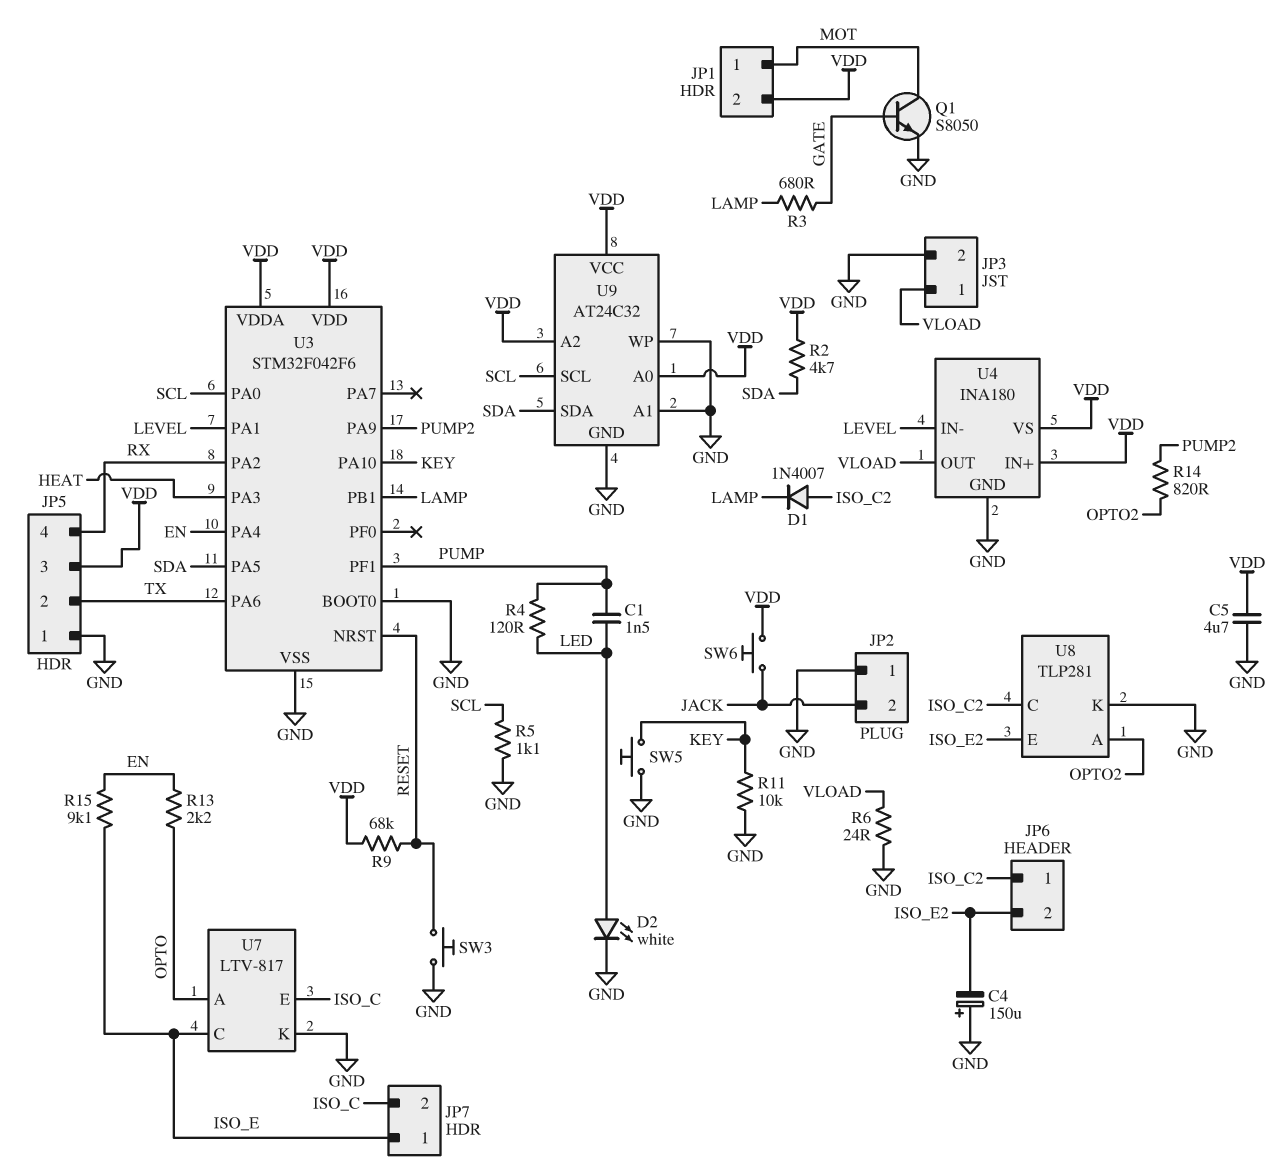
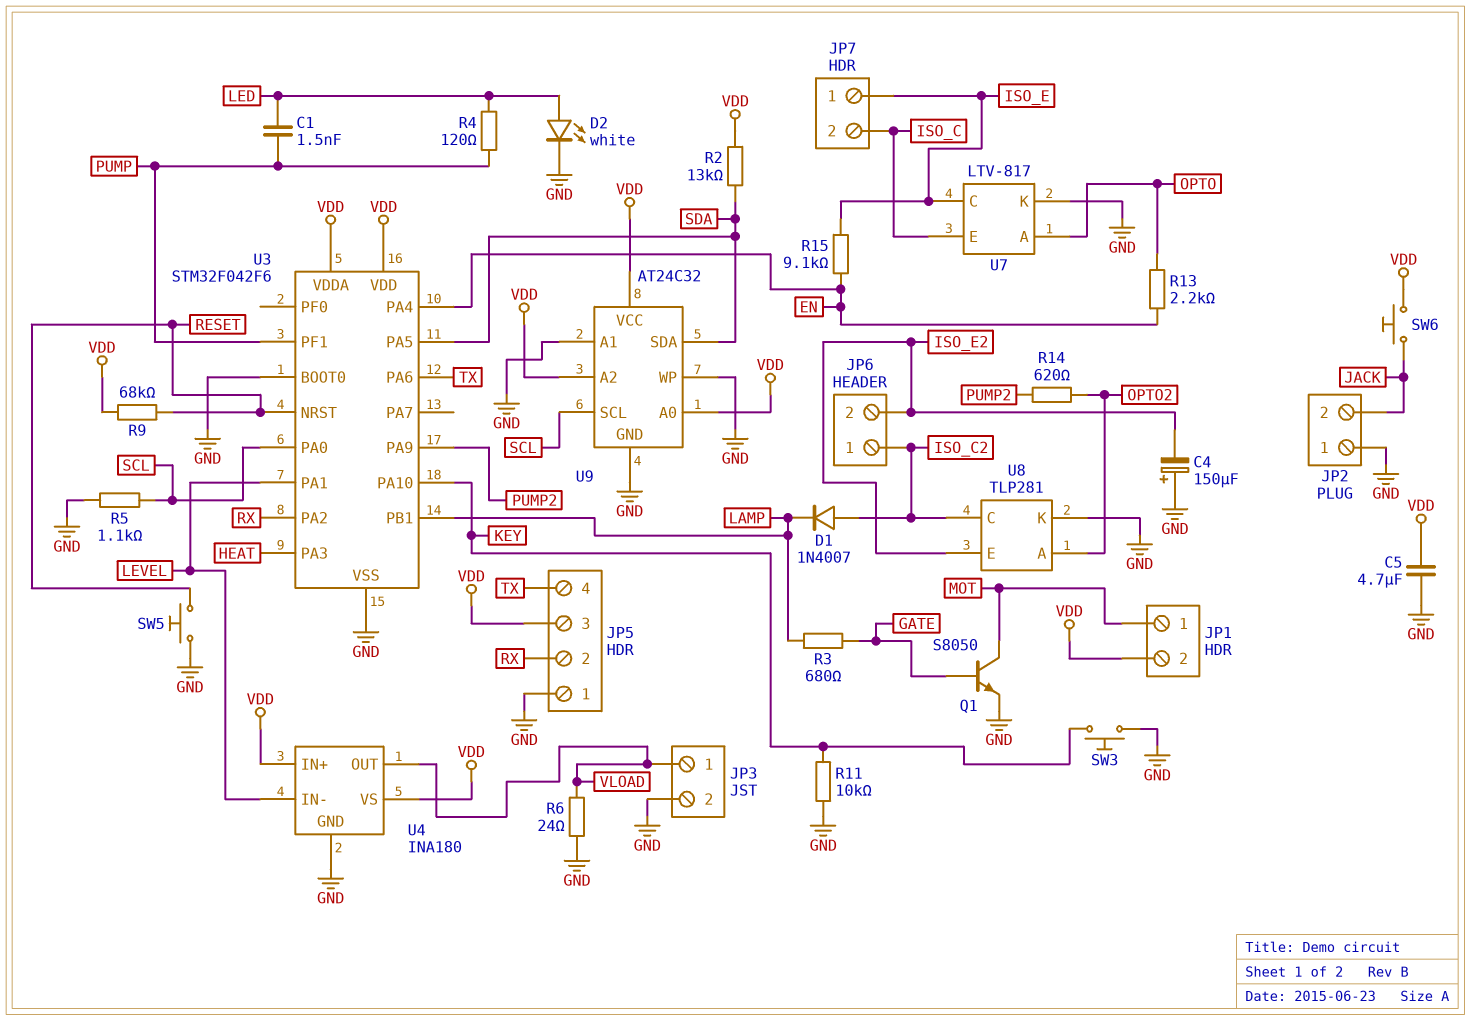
JP5 pin 2: TX -> RX
JP5 pin 4: RX -> TX
R2: 4.7k (SDA, VDD) -> 13k (SDA, VDD)
R14: 820 (OPTO2, PUMP2) -> 620 (OPTO2, PUMP2)
SW3: button (GND, RESET) -> button (GND, KEY)
SW5: button (GND, KEY) -> button (GND, RESET)

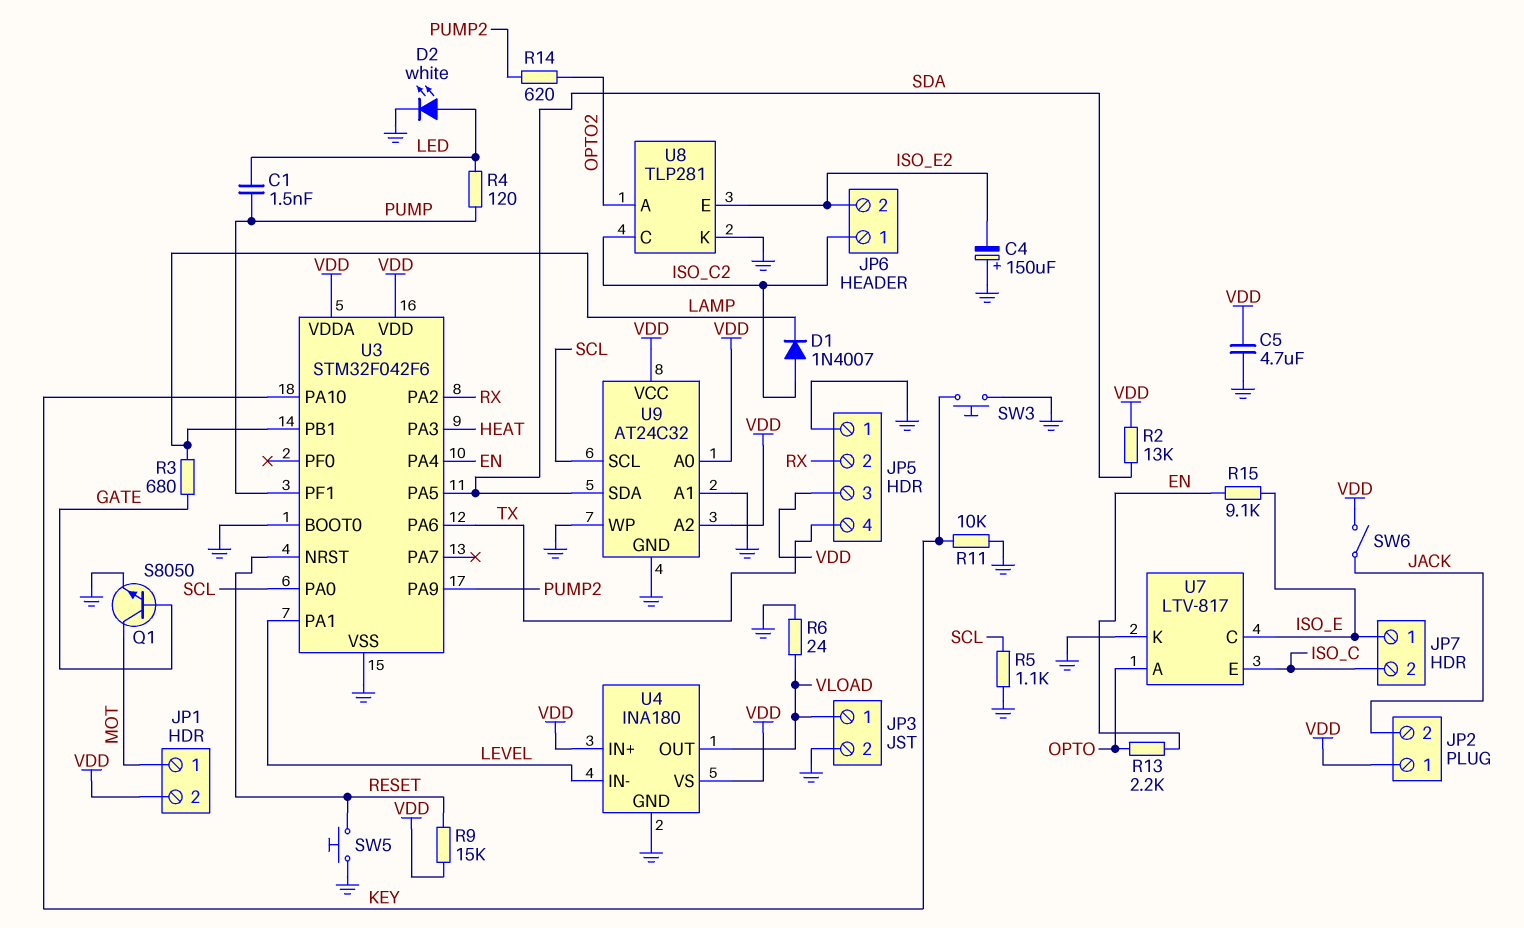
JP2 pin 1: GND -> VDD
R9: 68k (RESET, VDD) -> 15k (RESET, VDD)
SW6: button (JACK, VDD) -> switch (JACK, VDD)

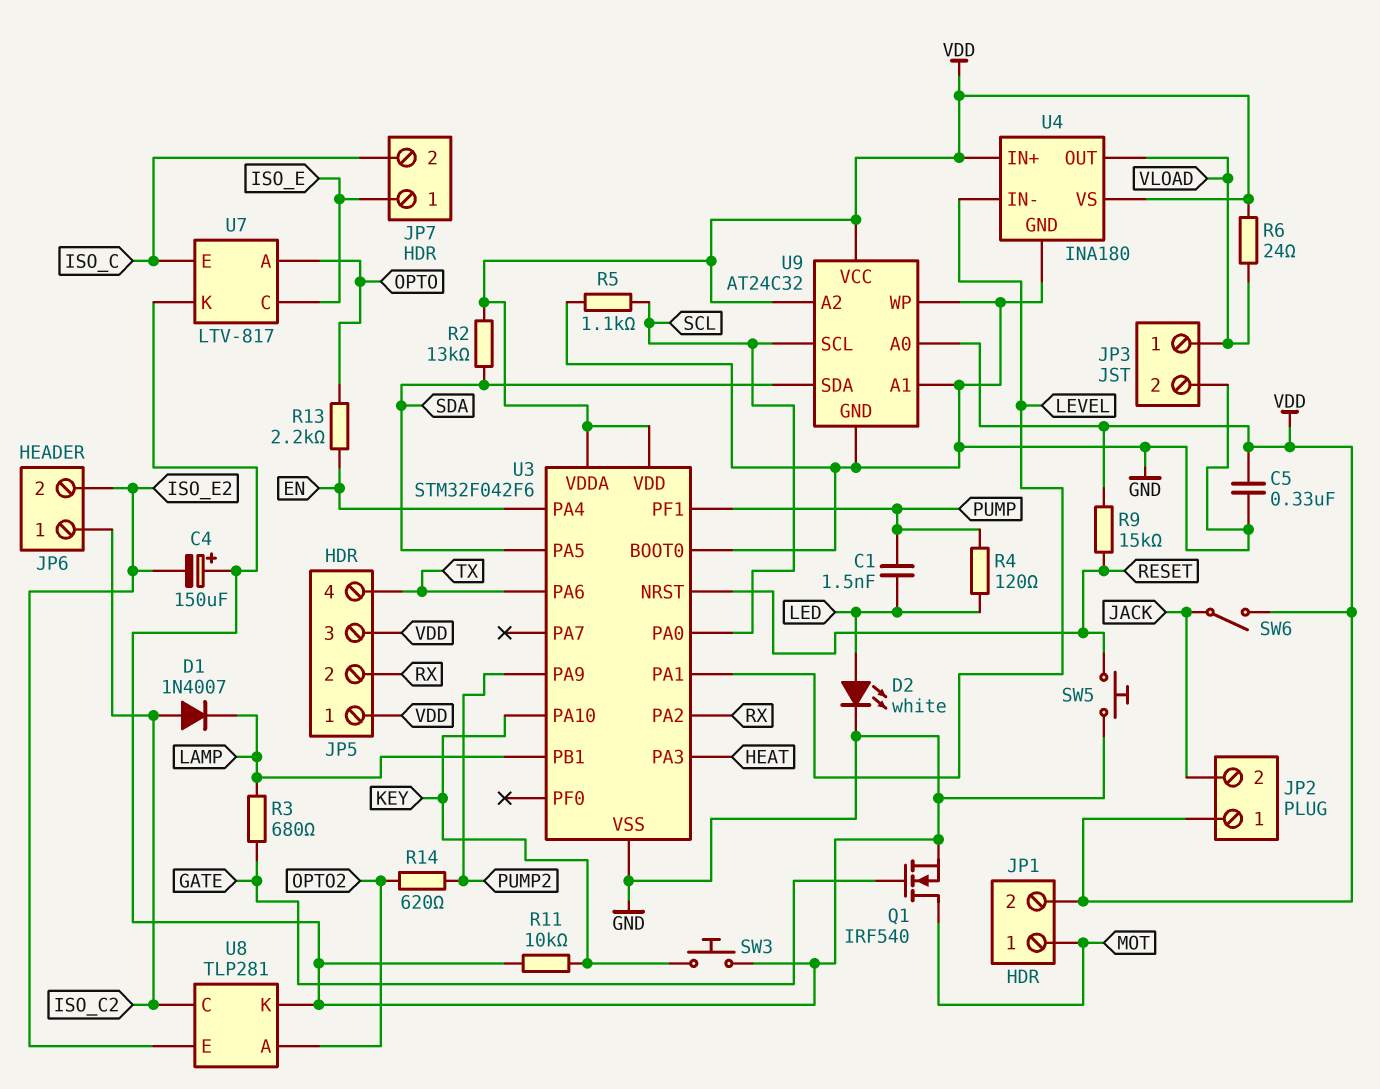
C5: 4.7uF (GND, VDD) -> 330nF (GND, VDD)
JP5 pin 1: GND -> VDD
Q1: NPN S8050 (B GATE, C MOT, E GND) -> NMOS IRF540 (G GATE, D MOT, S GND)
R6: 24 (GND, VLOAD) -> 24 (VDD, VLOAD)
R15: 9.1k (EN, ISO_E) -> none

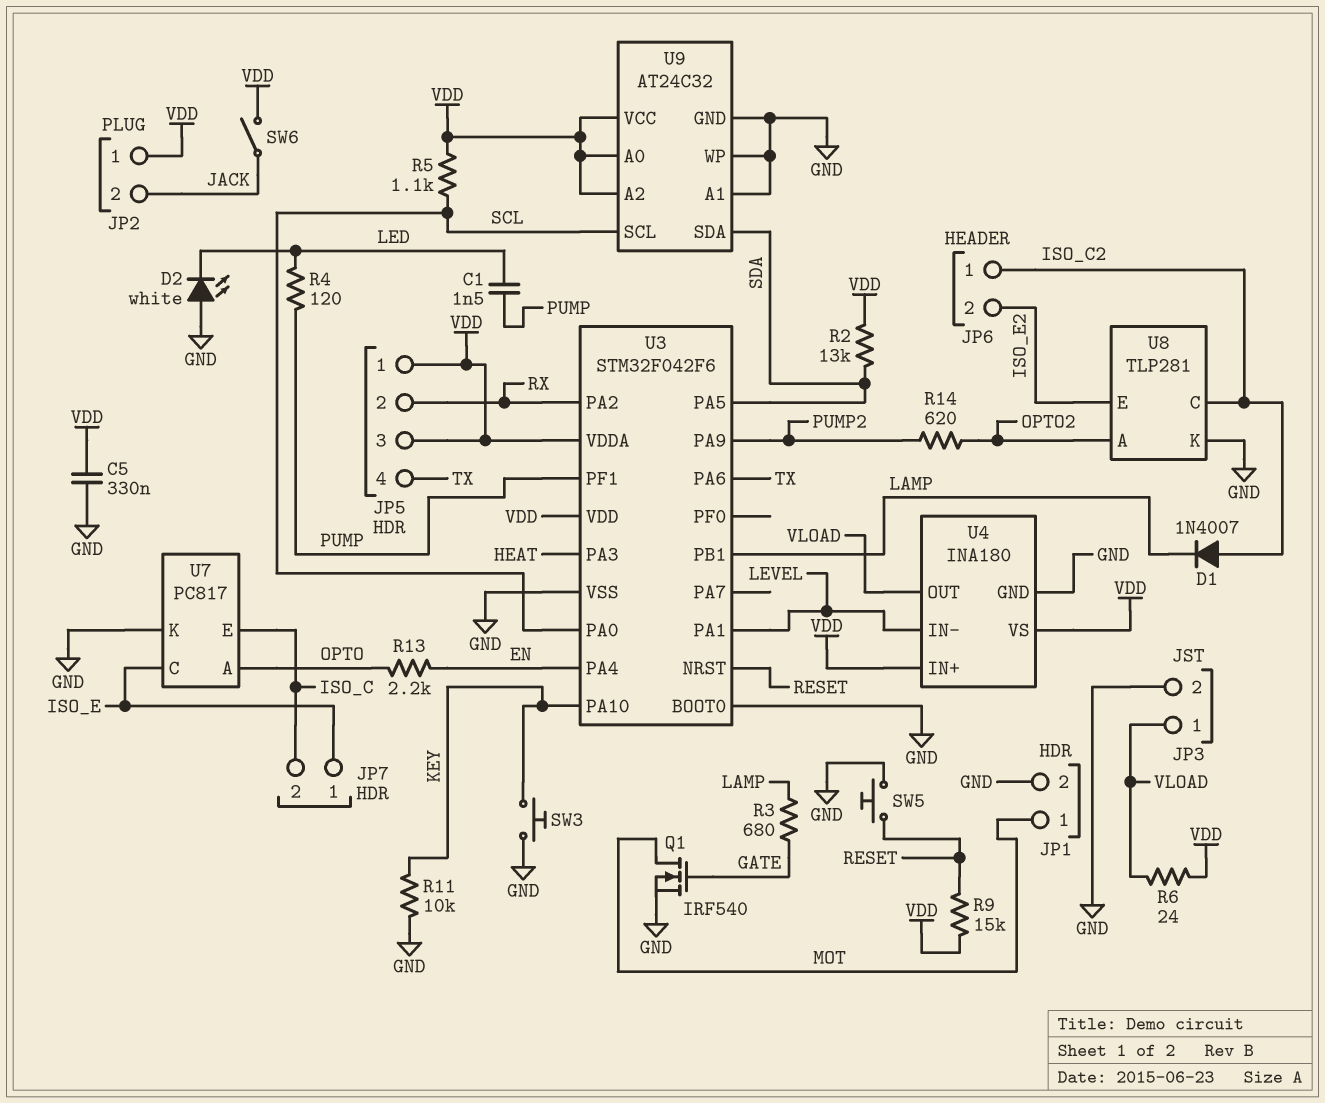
C4: 150uF (plus GND, minus ISO_E2) -> none
D2: LED white (A LED, K GND) -> LED white (A GND, K LED)
JP1 pin 2: VDD -> GND
R5: 1.1k (GND, SCL) -> 1.1k (SCL, VDD)
U7: LTV-817 -> PC817

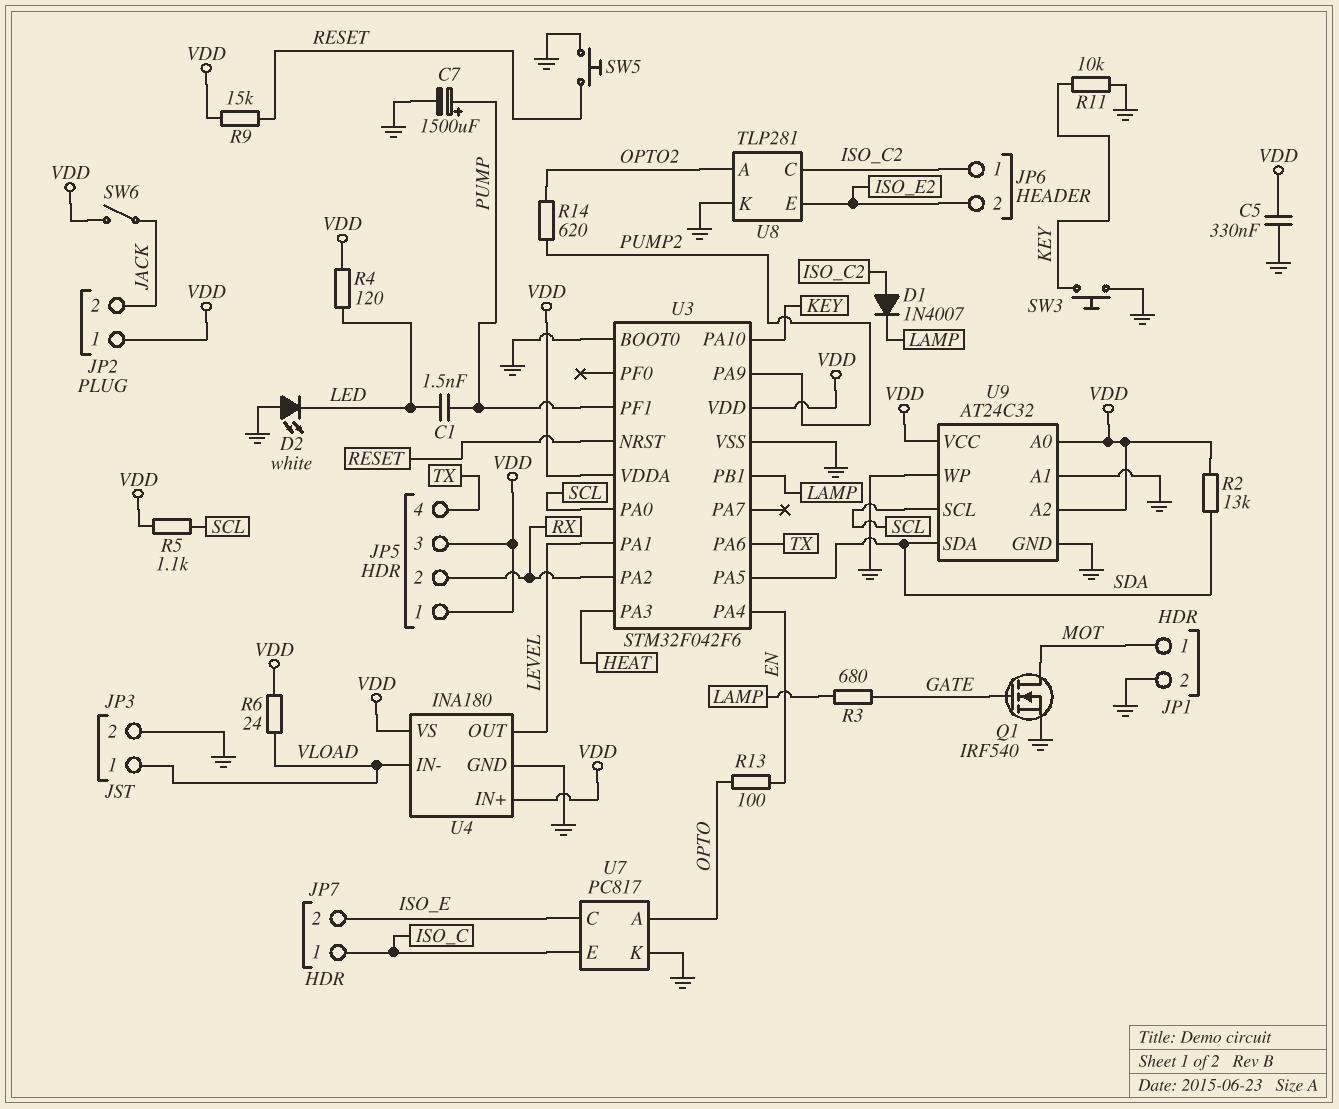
C7: none -> 1500uF (plus PUMP, minus GND)
JP7 pin 1: ISO_E -> ISO_C
JP7 pin 2: ISO_C -> ISO_E
R4: 120 (LED, PUMP) -> 120 (LED, VDD)
R13: 2.2k (EN, OPTO) -> 100 (EN, OPTO)
U4 pin IN-: LEVEL -> VLOAD
U4 pin OUT: VLOAD -> LEVEL

